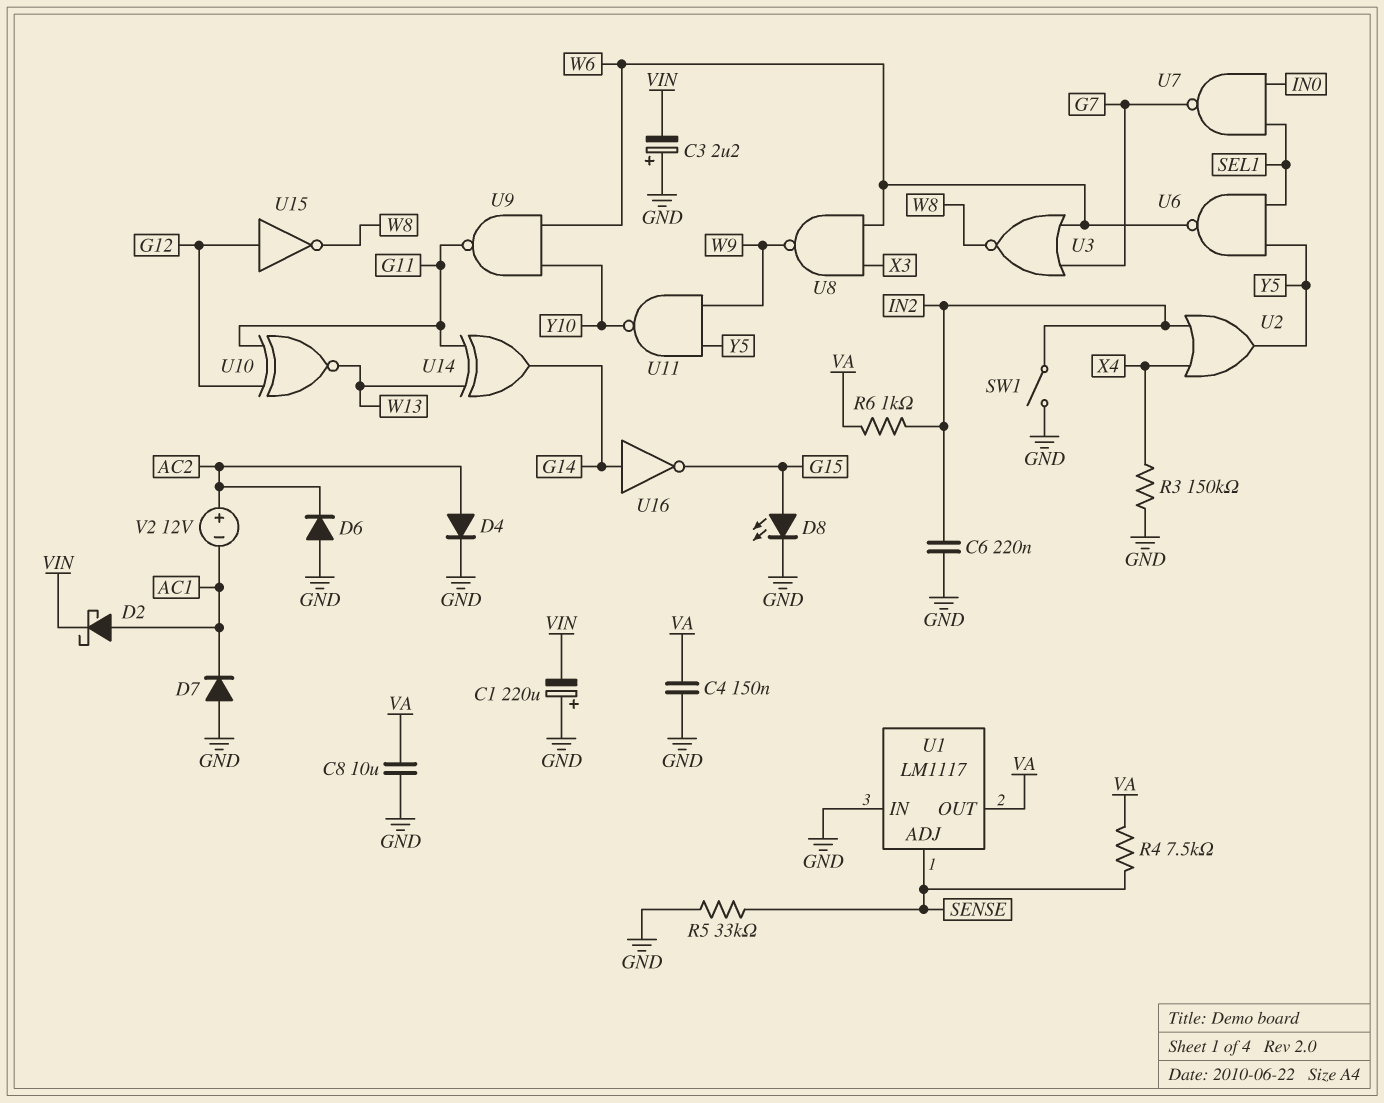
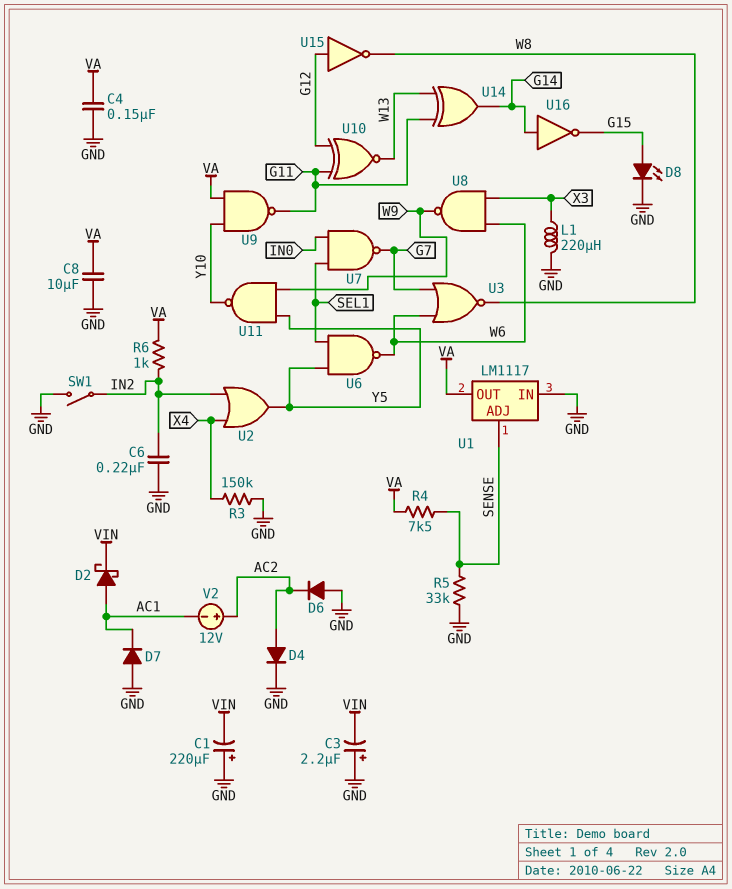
L1: none -> 220uH (GND, X3)
U9: NAND (in W6, in Y10, out G11) -> NAND (in VA, in Y10, out G11)

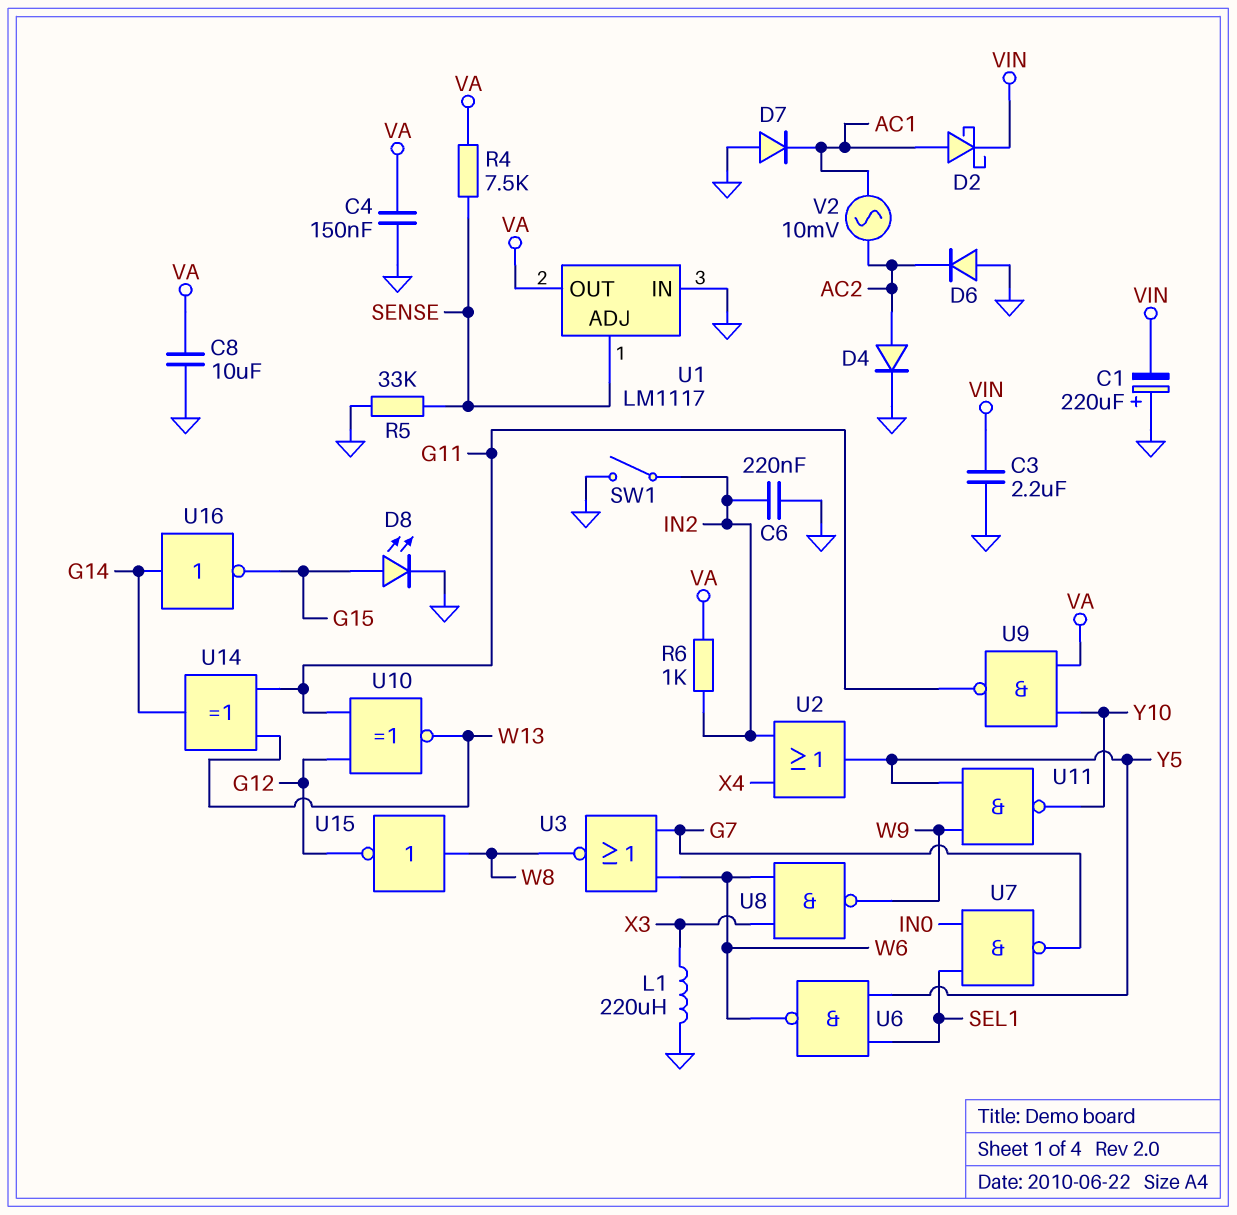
C3: 2.2uF (plus GND, minus VIN) -> 2.2uF (GND, VIN)
R3: 150k (GND, X4) -> none
U15: NOT (in G12, out W8) -> NOT (in W8, out G12)
V2: 12V (plus AC2, minus AC1) -> AC 10mV (AC1, AC2)

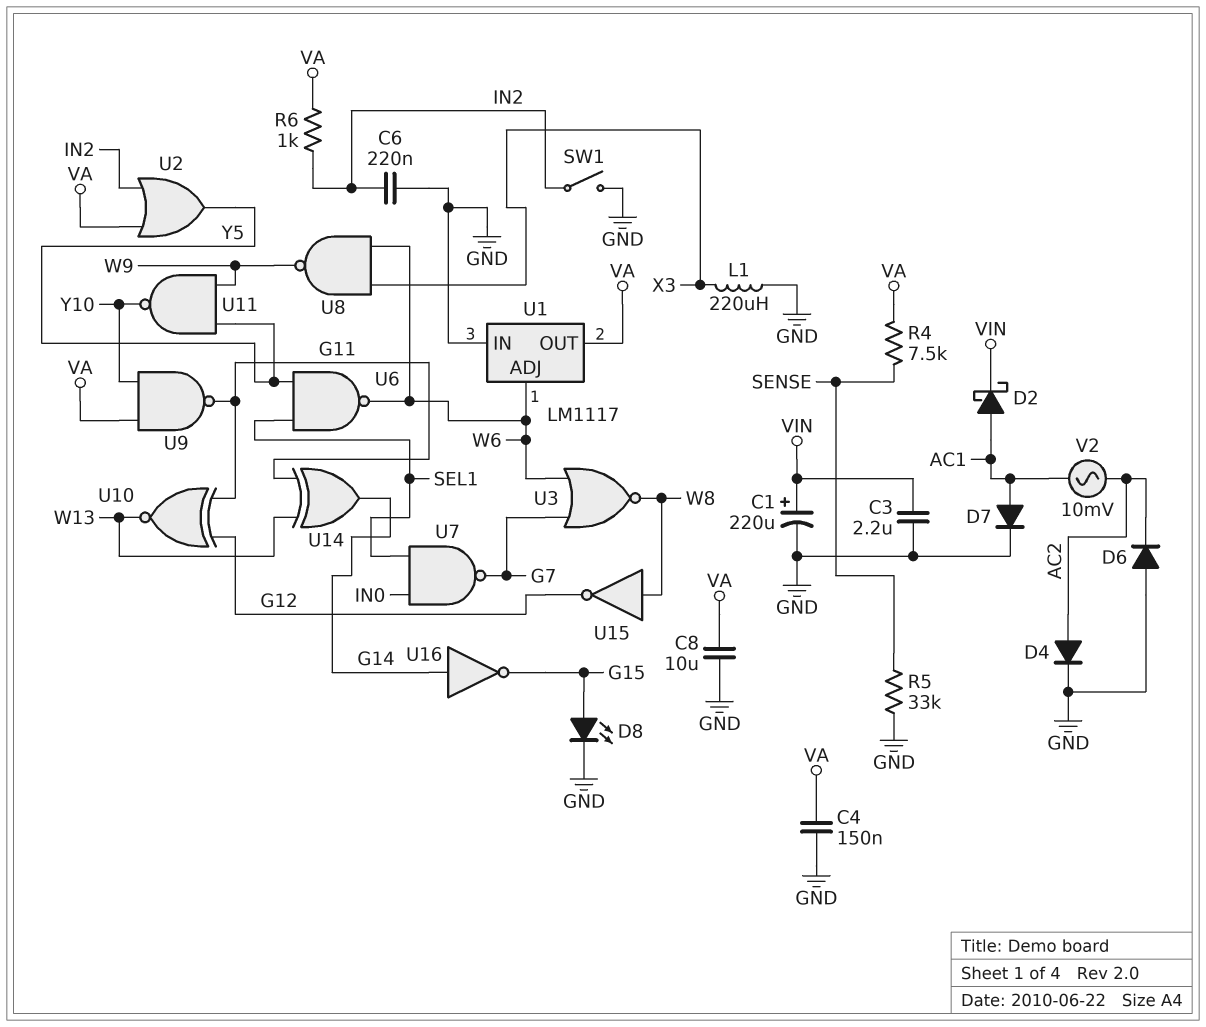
C1: 220uF (plus GND, minus VIN) -> 220uF (plus VIN, minus GND)
D7: diode (A GND, K AC1) -> diode (A AC1, K GND)
U1 pin ADJ: SENSE -> W6
U2: OR (in IN2, in X4, out Y5) -> OR (in IN2, in VA, out Y5)

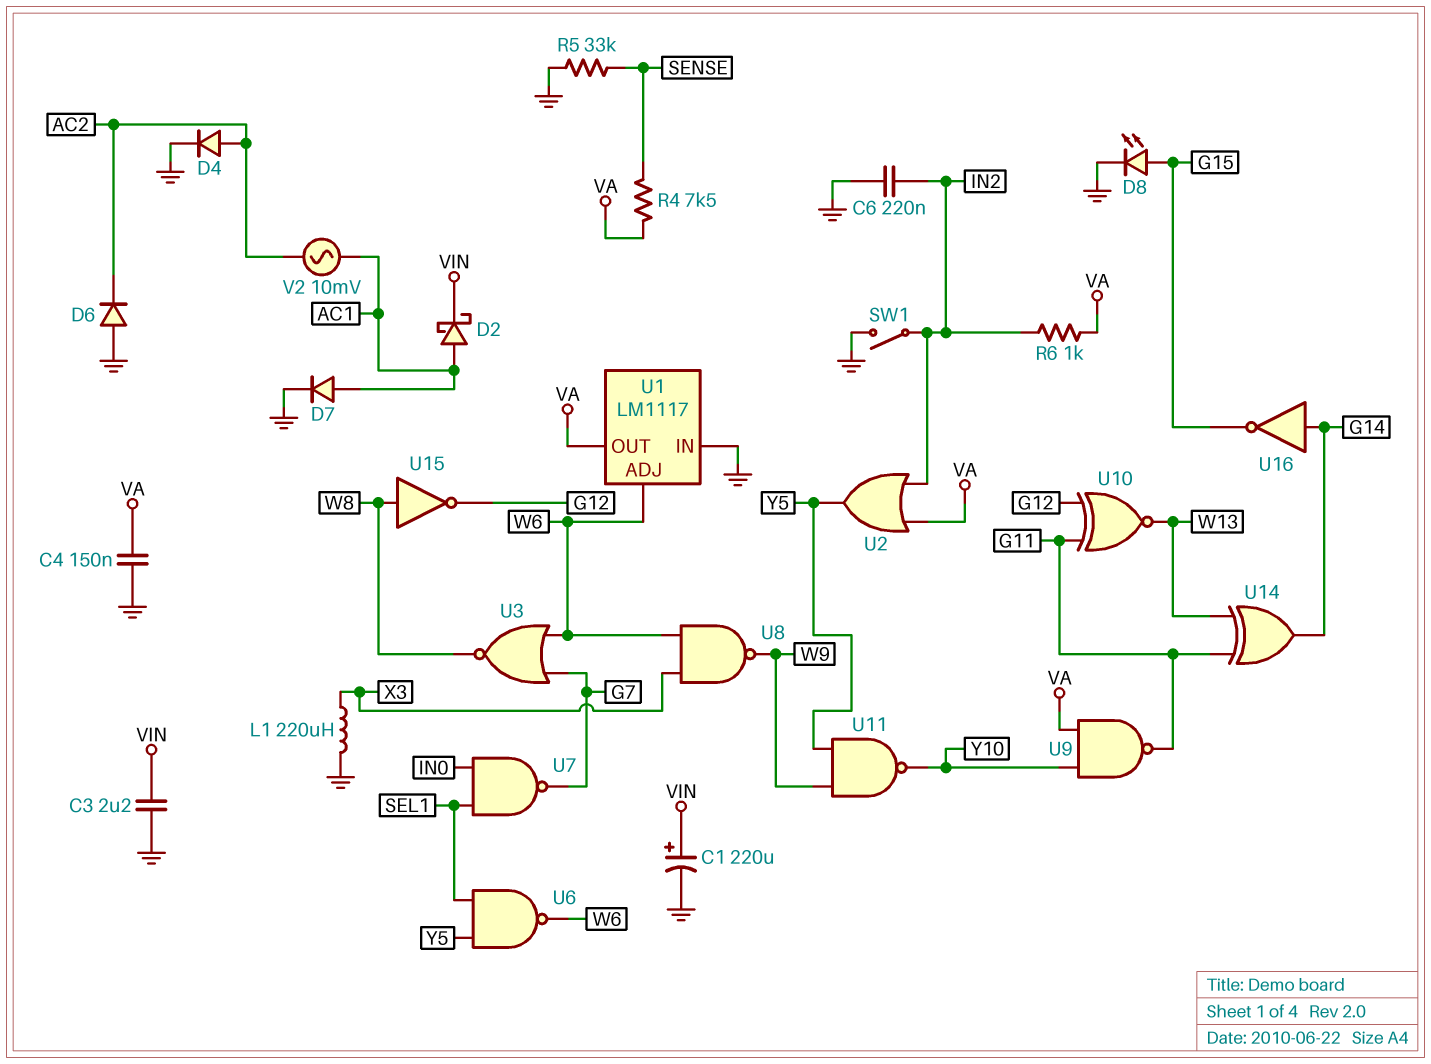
C8: 10uF (GND, VA) -> none

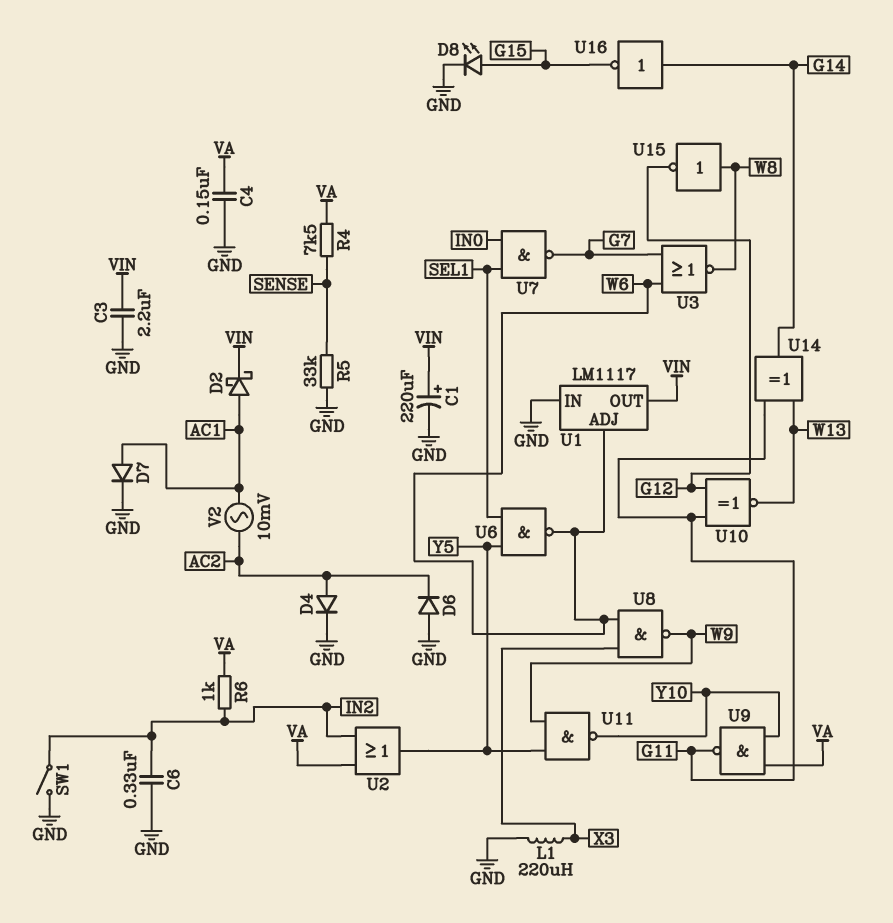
C6: 220nF (GND, IN2) -> 330nF (GND, IN2)
U1 pin OUT: VA -> VIN

